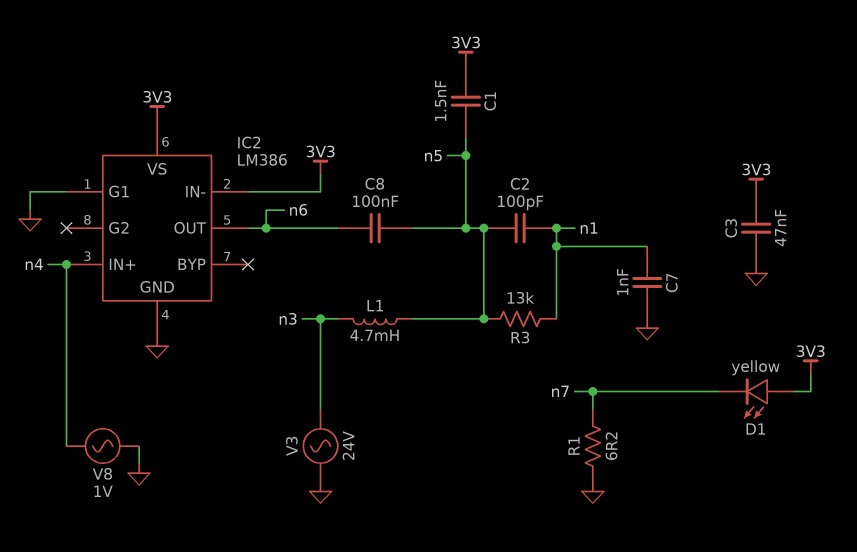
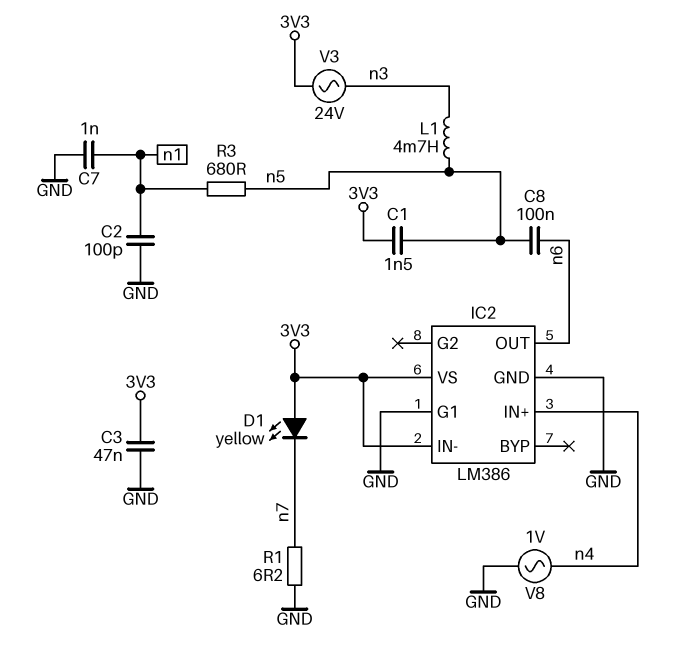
C2: 100pF (n1, n5) -> 100pF (GND, n1)
R3: 13k (n1, n5) -> 680 (n1, n5)
V3: AC 24V (GND, n3) -> AC 24V (3V3, n3)

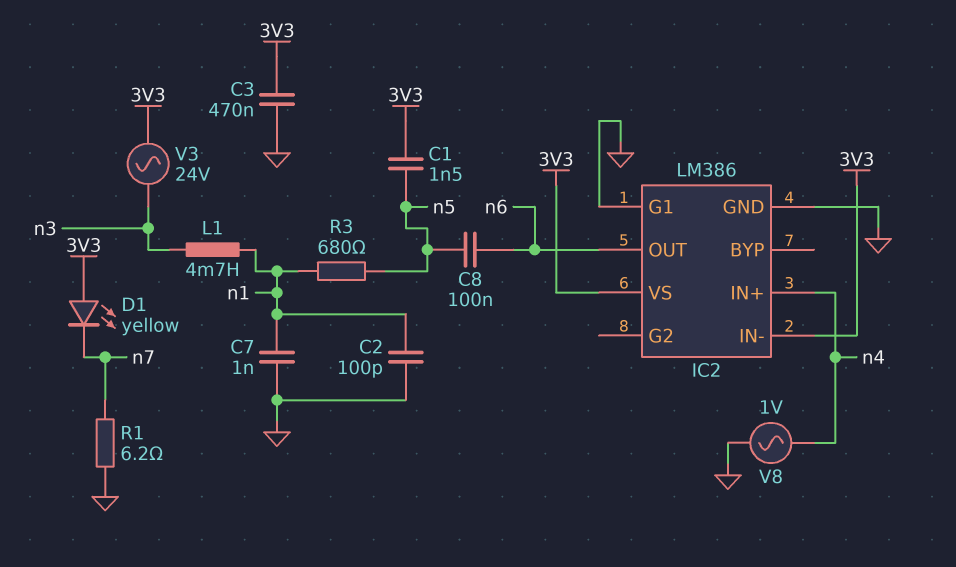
C3: 47nF (3V3, GND) -> 470nF (3V3, GND)
L1: 4.7mH (n3, n5) -> 4.7mH (n1, n3)

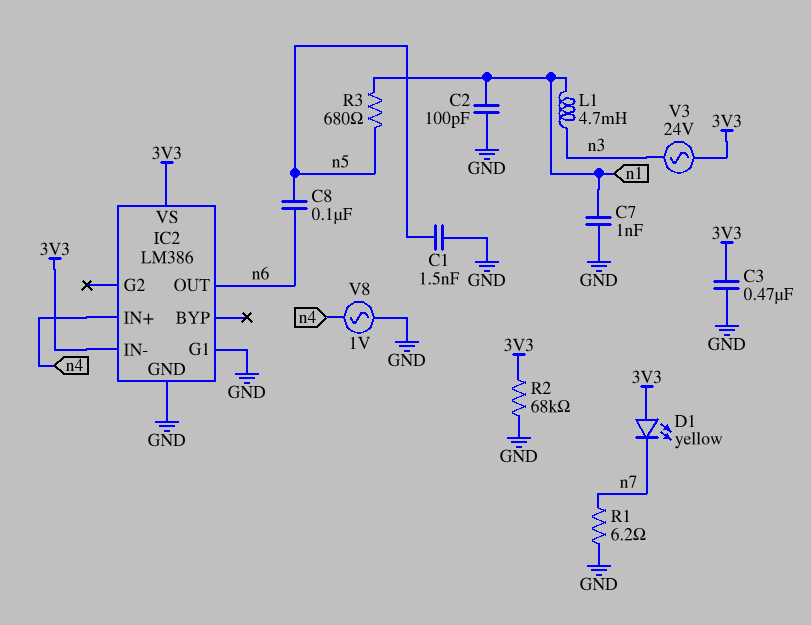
C1: 1.5nF (3V3, n5) -> 1.5nF (GND, n5)
R2: none -> 68k (3V3, GND)

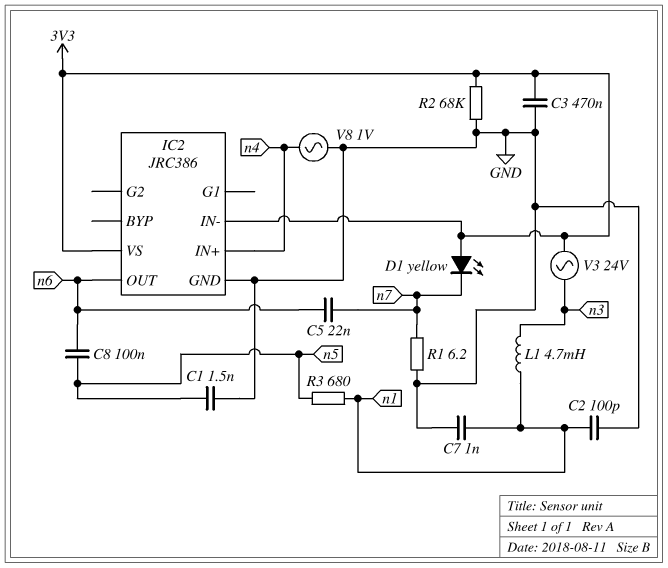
C5: none -> 22nF (n6, n7)
IC2: LM386 -> JRC386
IC2 pin G1: GND -> none

